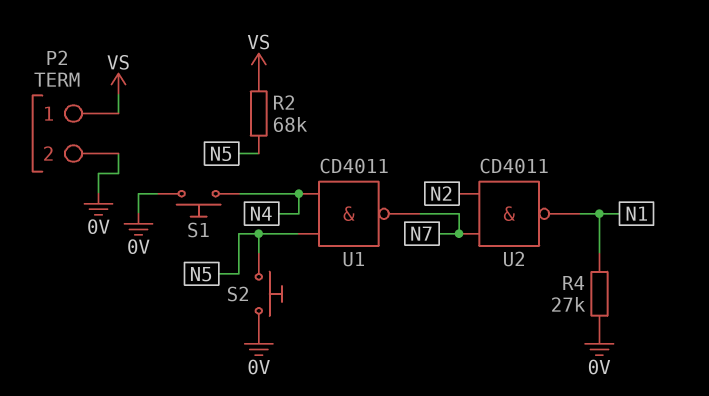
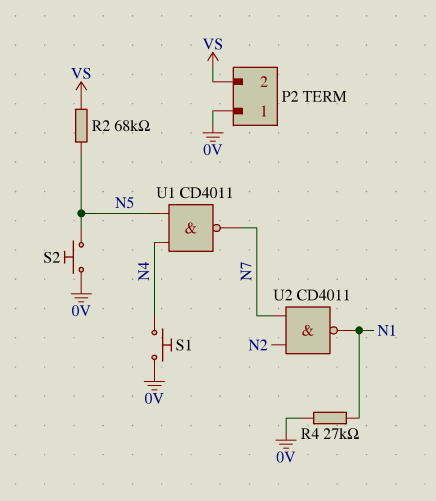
P2 pin 1: VS -> 0V
P2 pin 2: 0V -> VS

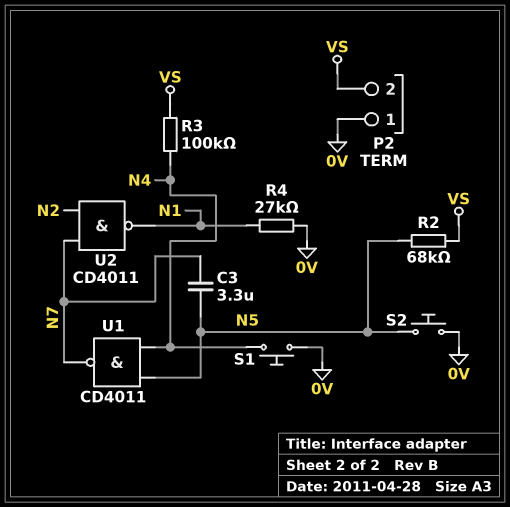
C3: none -> 3.3uF (N5, N7)
R3: none -> 100k (N4, VS)

